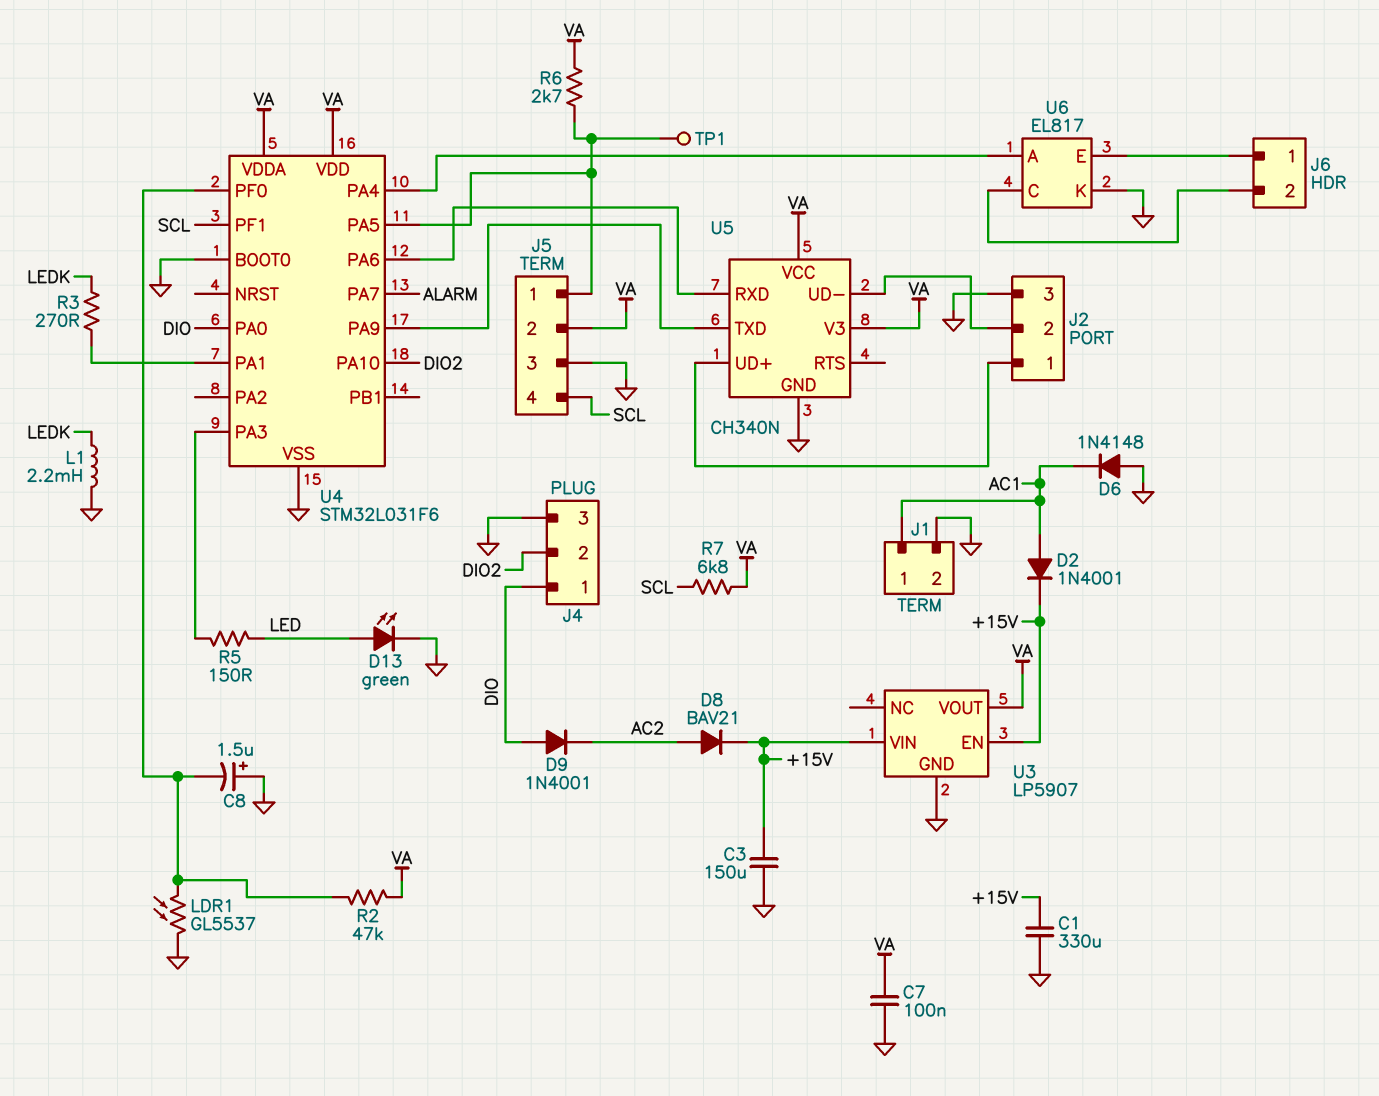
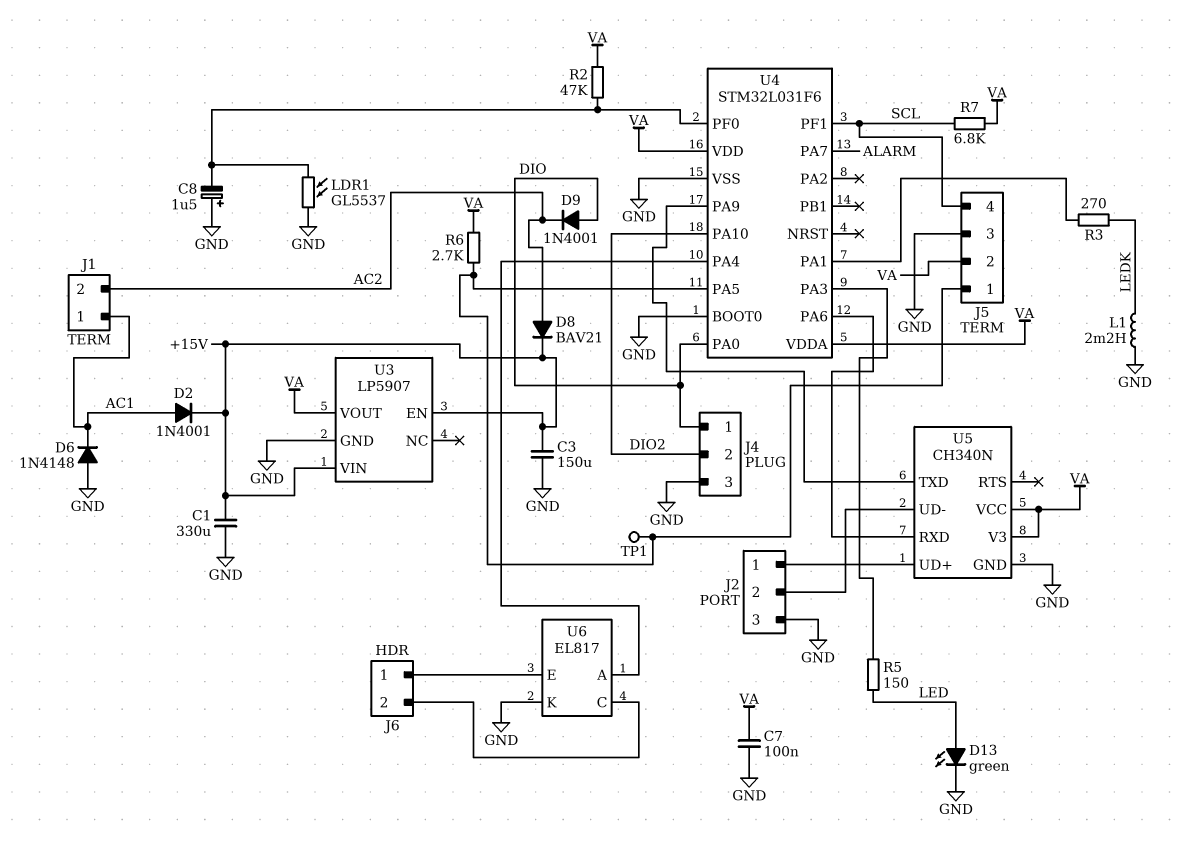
J1 pin 2: GND -> AC2

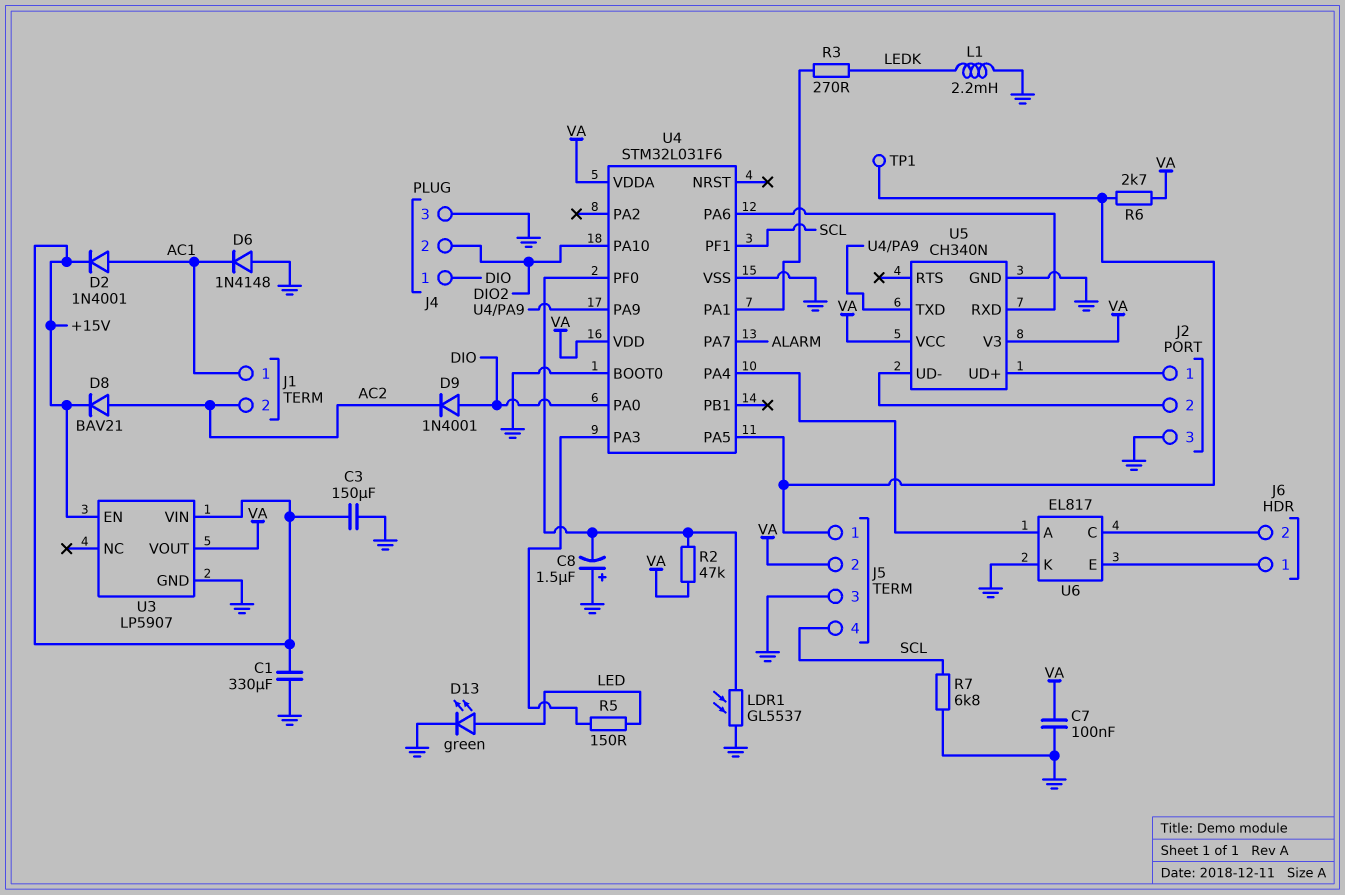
R7: 6.8k (SCL, VA) -> 6.8k (GND, SCL)

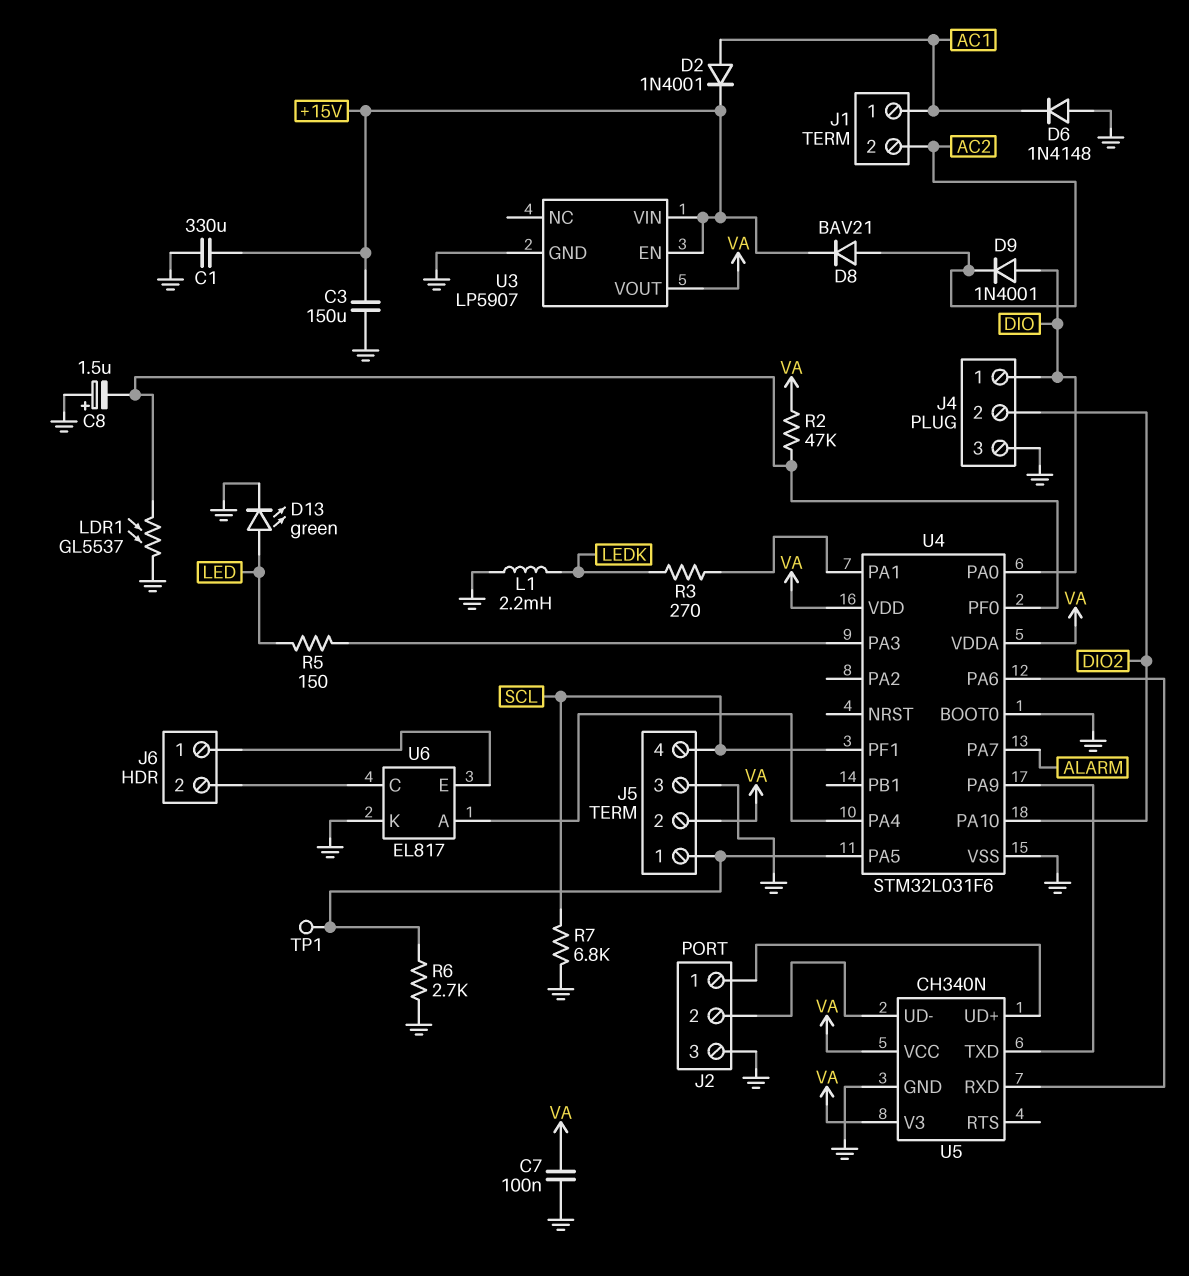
R6: 2.7k (J5/1, VA) -> 2.7k (GND, J5/1)

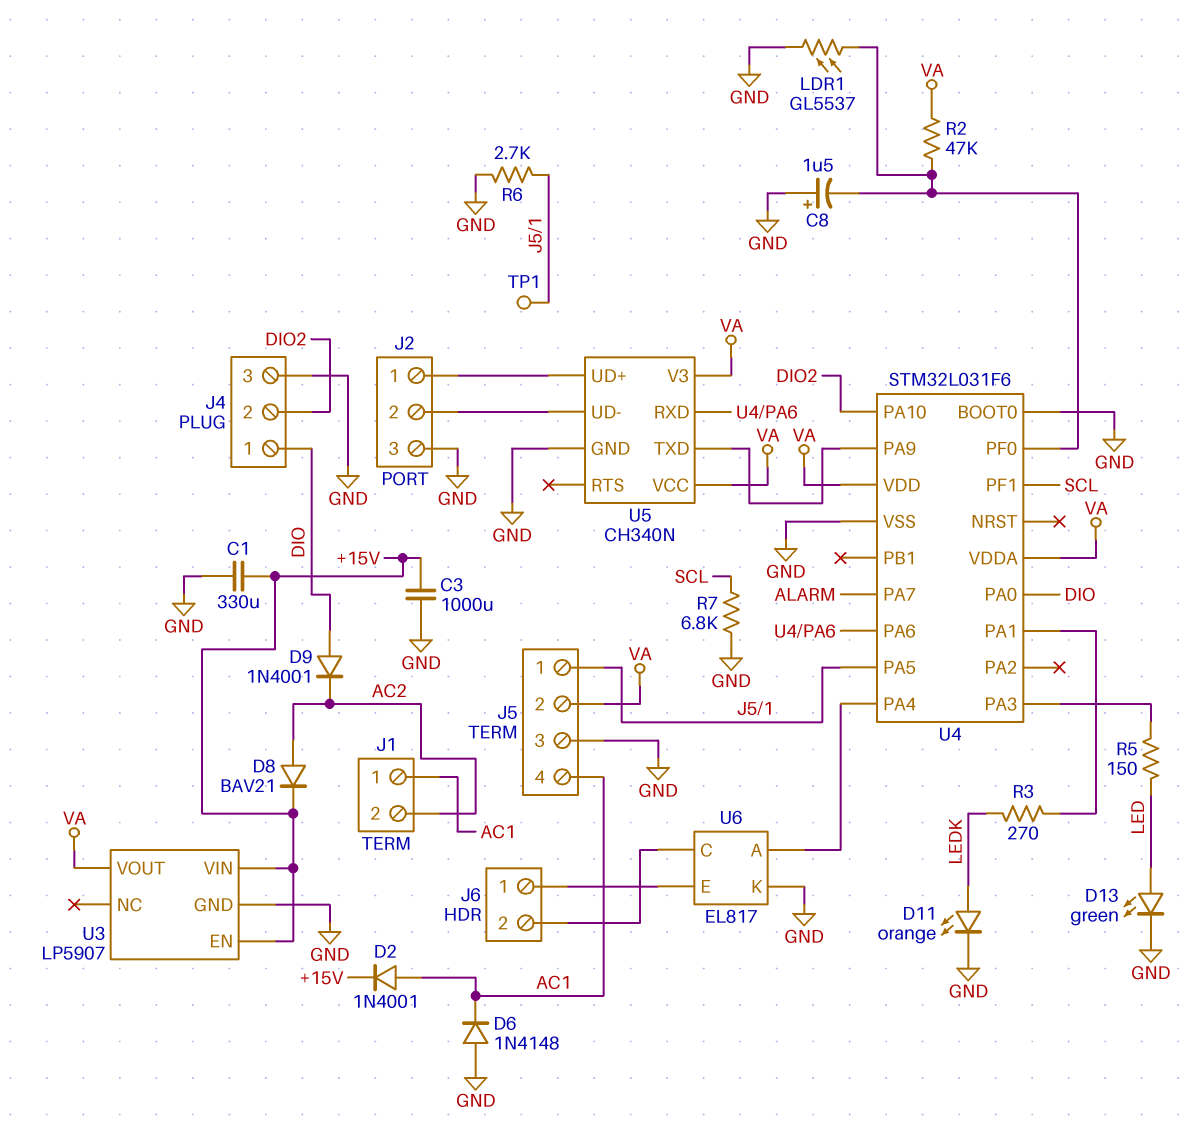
C3: 150uF (+15V, GND) -> 1000uF (+15V, GND)
C7: 100nF (GND, VA) -> none
D11: none -> LED orange (A LEDK, K GND)
J5 pin 4: SCL -> AC1
L1: 2.2mH (GND, LEDK) -> none

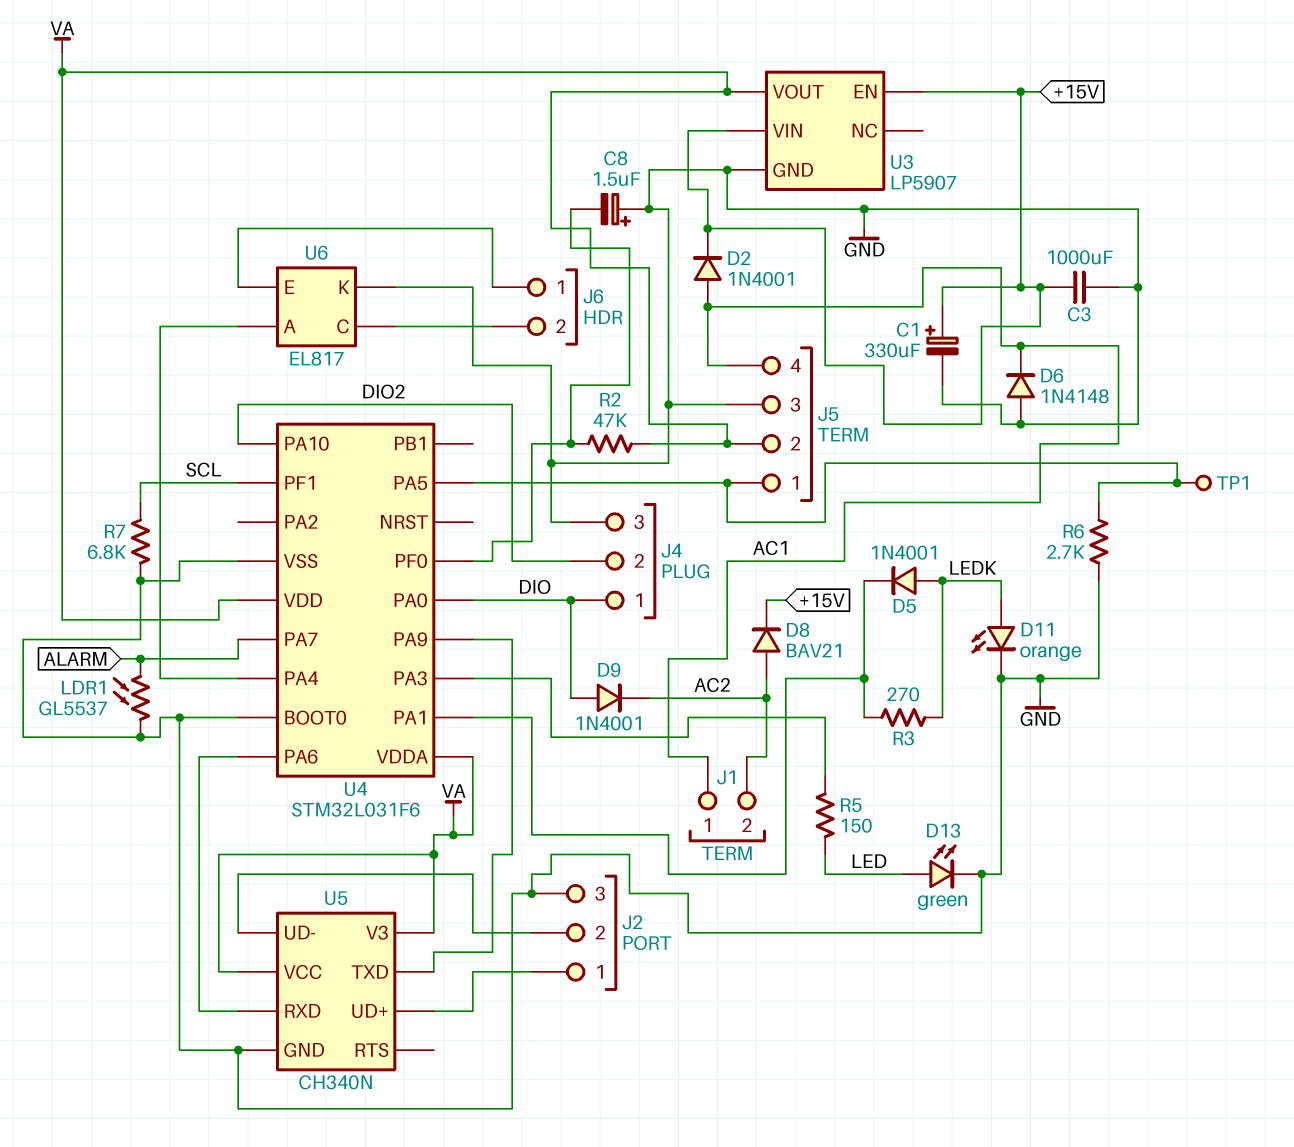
C1: 330uF (+15V, GND) -> 330uF (plus +15V, minus GND)
D5: none -> diode 1N4001 (A LEDK, K U4/PA1)
LDR1: GL5537 (GND, U4/PF0) -> GL5537 (ALARM, GND)

